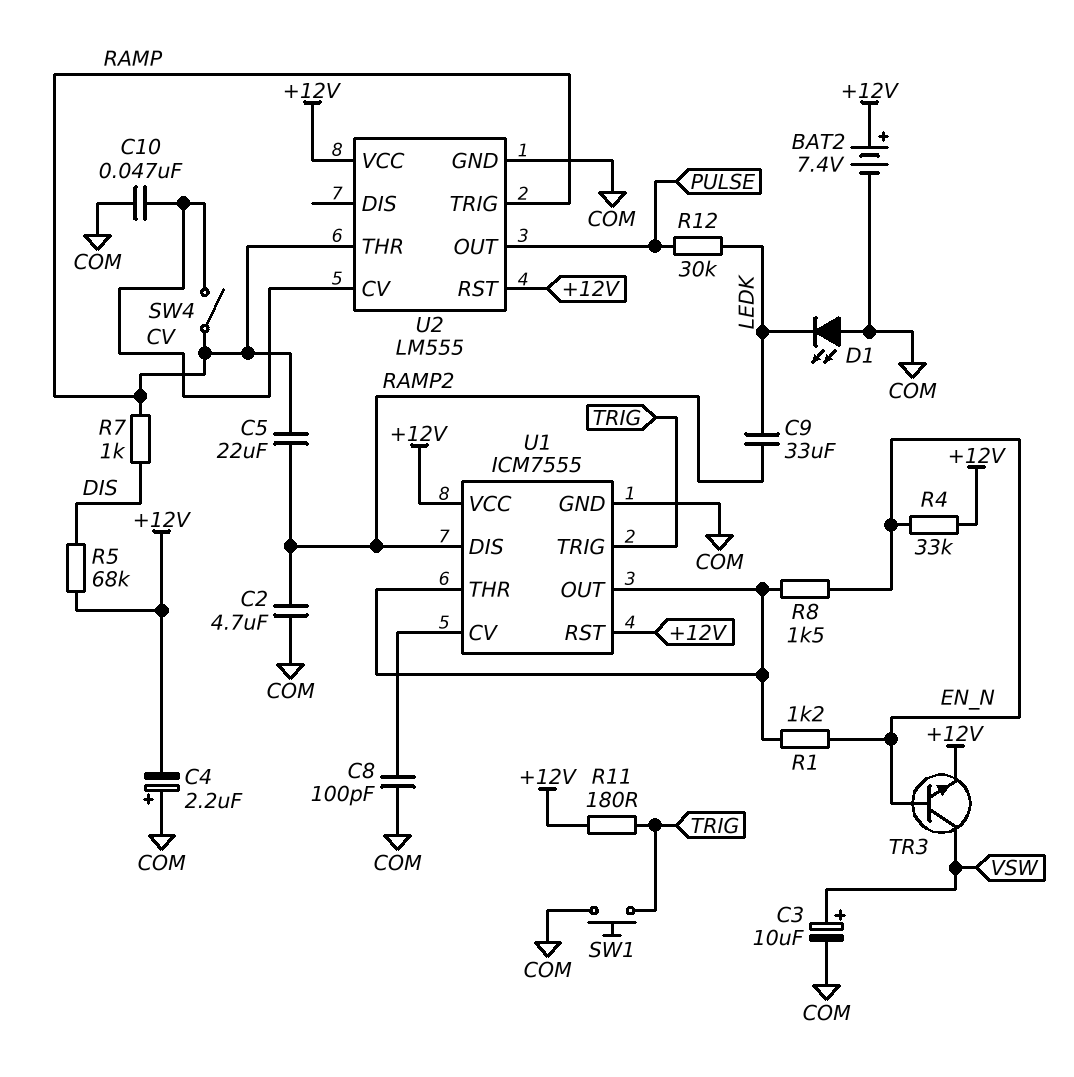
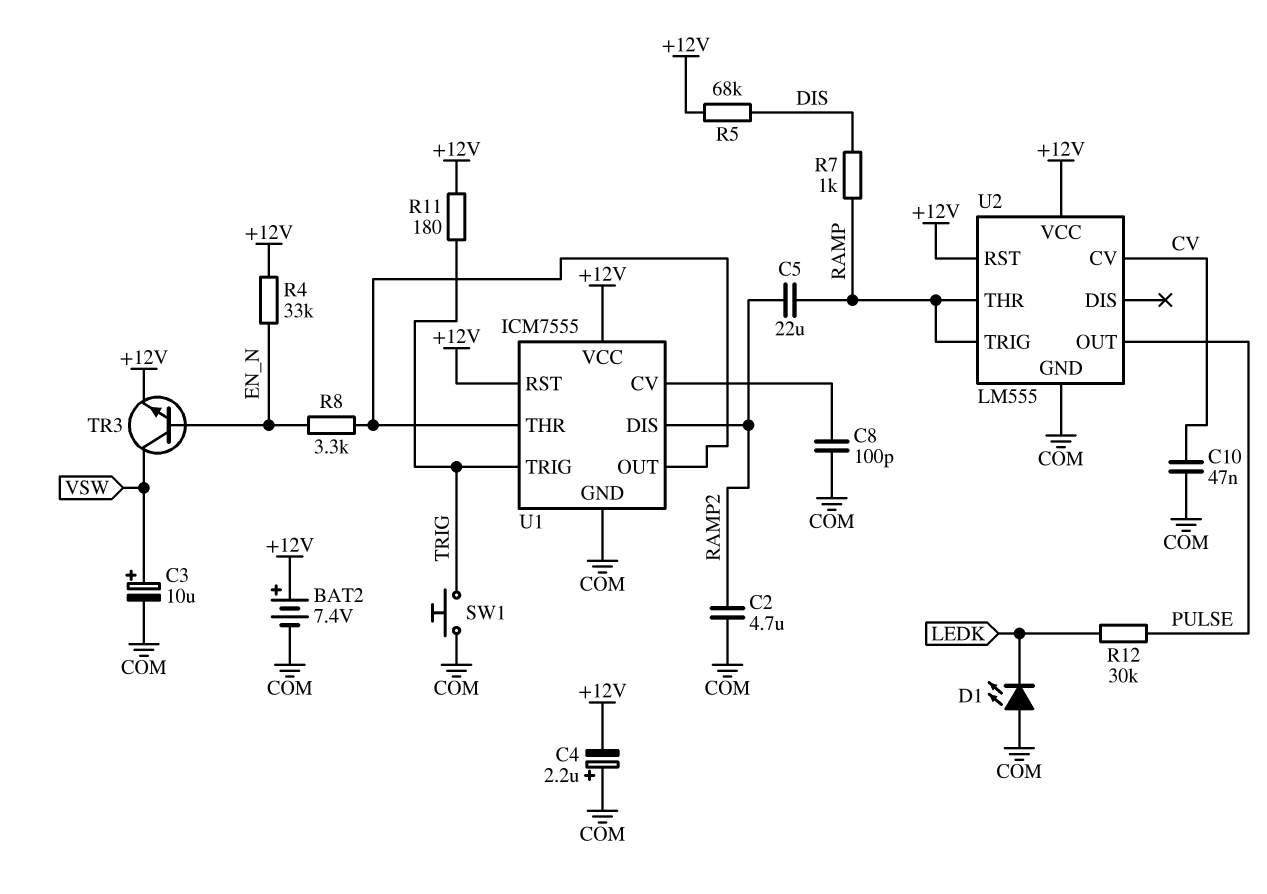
C9: 33uF (LEDK, RAMP2) -> none
R1: 1.2k (EN_N, U1/OUT) -> none
R8: 1.5k (EN_N, U1/OUT) -> 3.3k (EN_N, U1/OUT)
SW4: switch (CV, RAMP) -> none

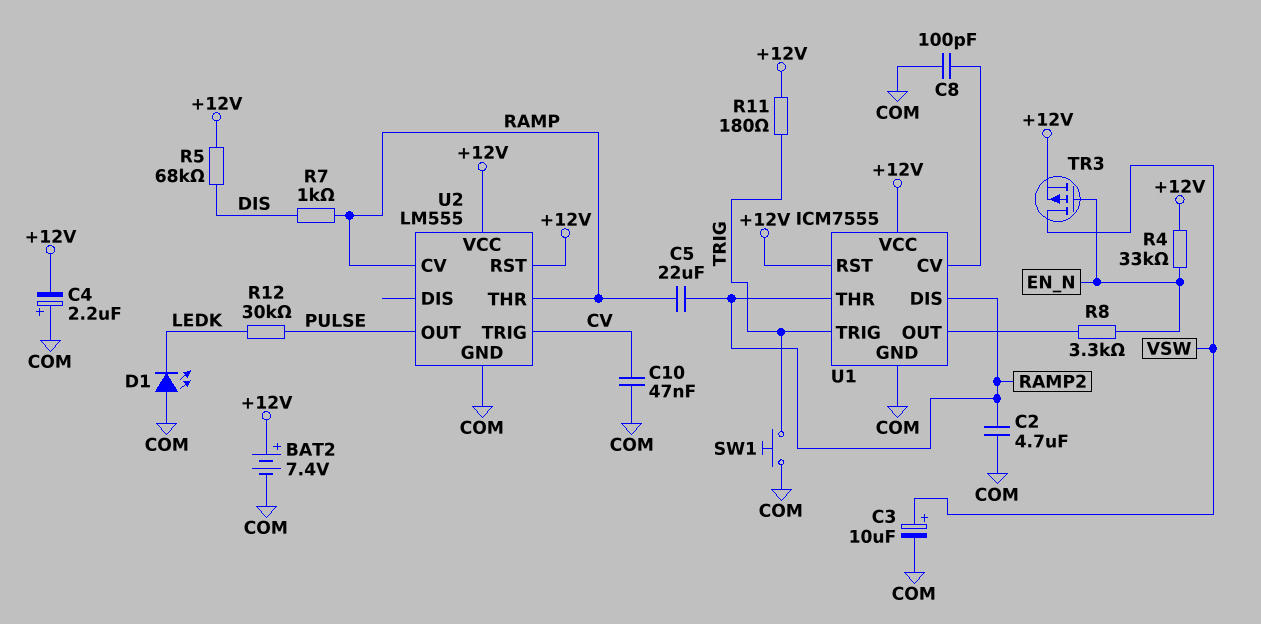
TR3: NPN (B EN_N, C VSW, E +12V) -> PMOS (G EN_N, D VSW, S +12V)
U1 pin THR: U1/OUT -> RAMP2
U2 pin CV: CV -> RAMP
U2 pin TRIG: RAMP -> CV

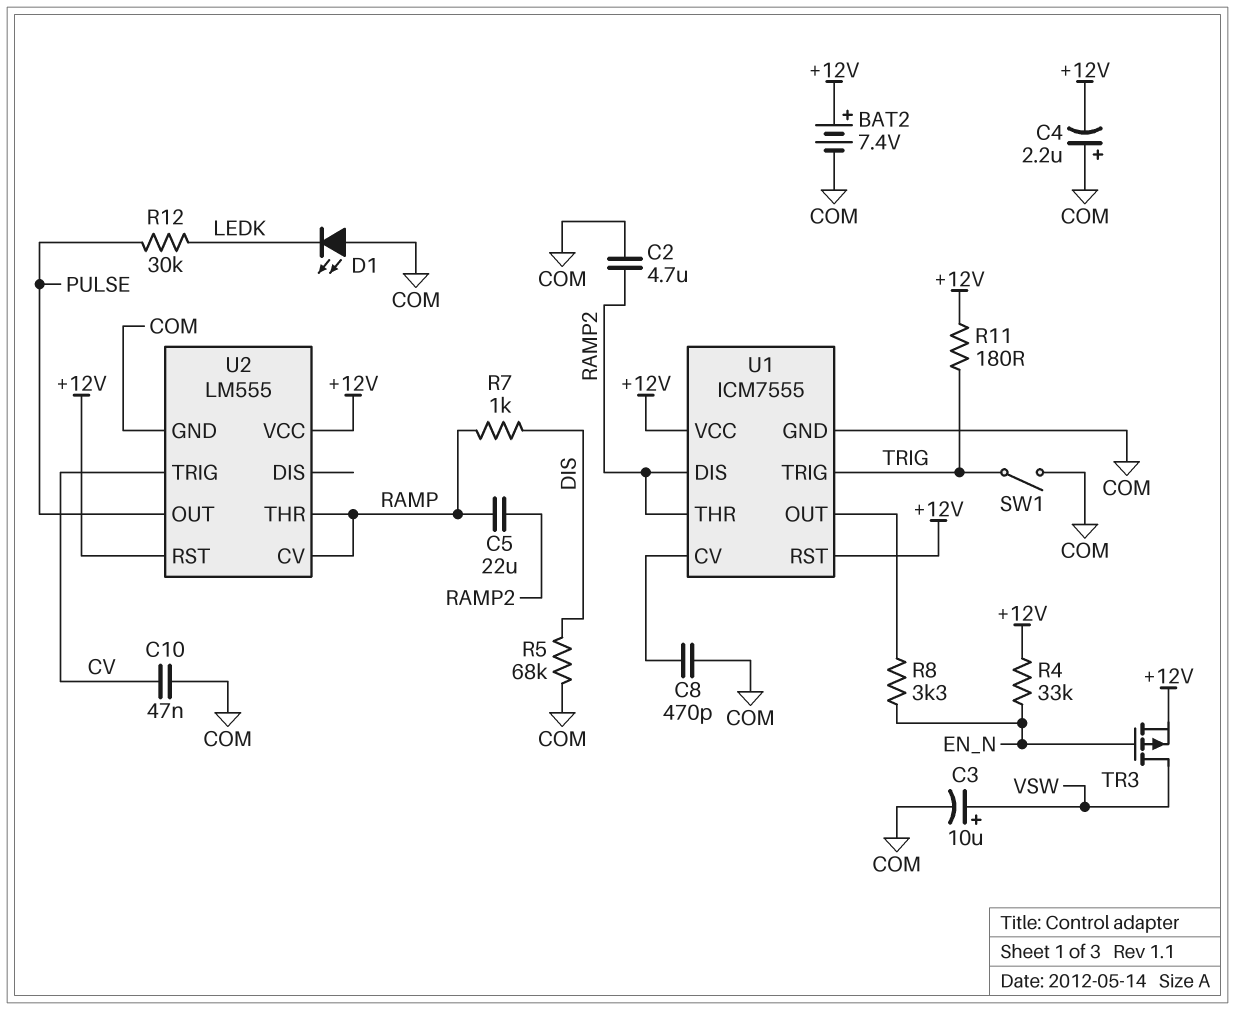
C8: 100pF (COM, U1/CV) -> 470pF (COM, U1/CV)
R5: 68k (+12V, DIS) -> 68k (COM, DIS)
SW1: button (COM, TRIG) -> switch (COM, TRIG)

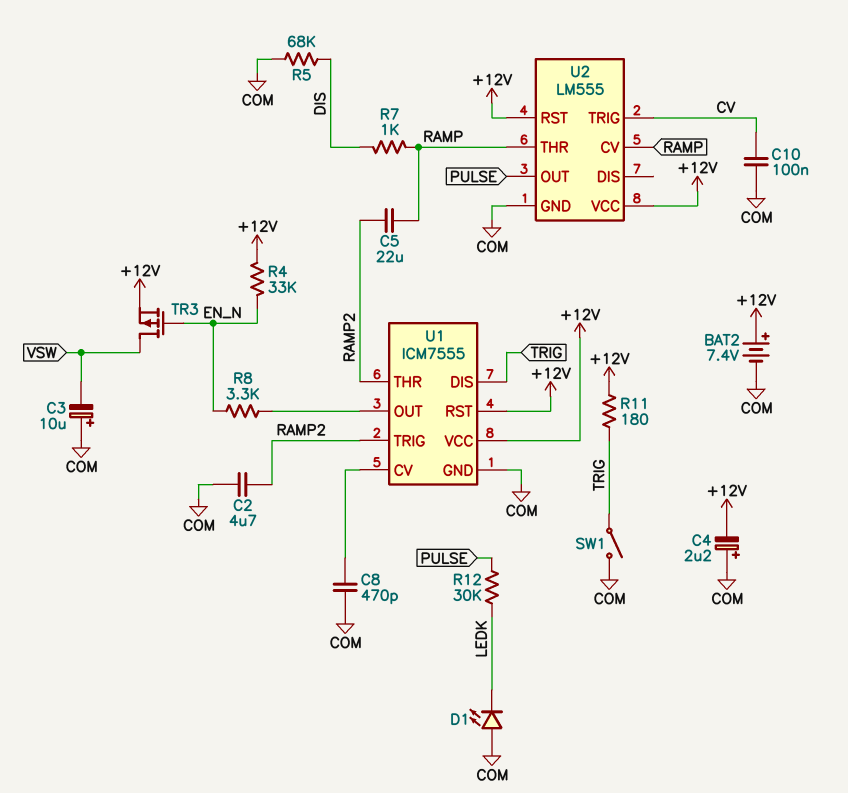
C3: 10uF (plus VSW, minus COM) -> 10uF (plus COM, minus VSW)
C10: 47nF (COM, CV) -> 100nF (COM, CV)
U1 pin DIS: RAMP2 -> TRIG
U1 pin TRIG: TRIG -> RAMP2

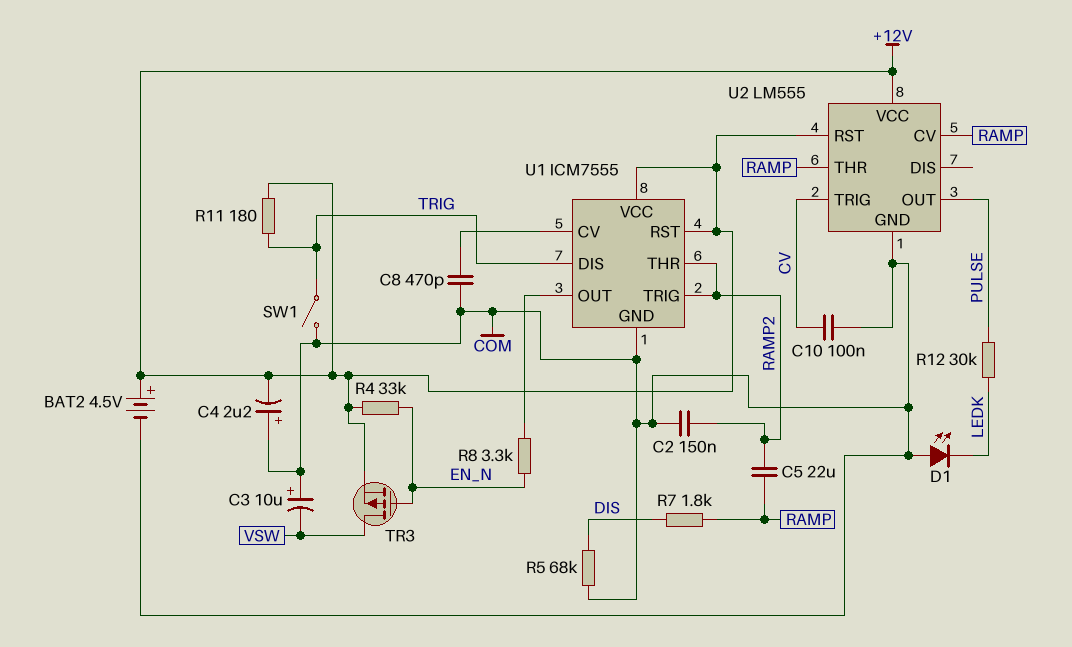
BAT2: 7.4V (plus +12V, minus COM) -> 4.5V (plus +12V, minus COM)
C2: 4.7uF (COM, RAMP2) -> 150nF (COM, RAMP2)
R7: 1k (DIS, RAMP) -> 1.8k (DIS, RAMP)

